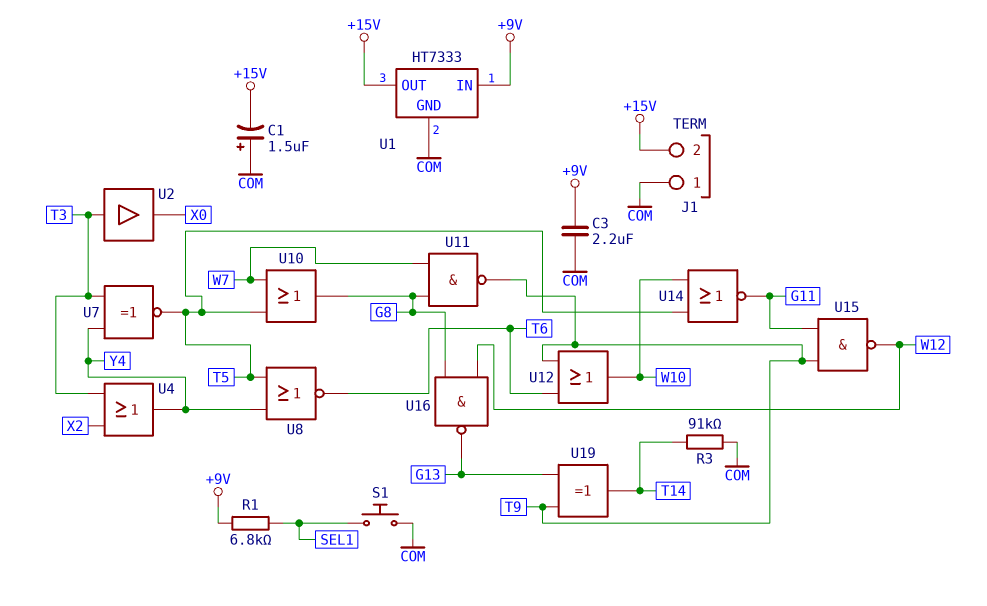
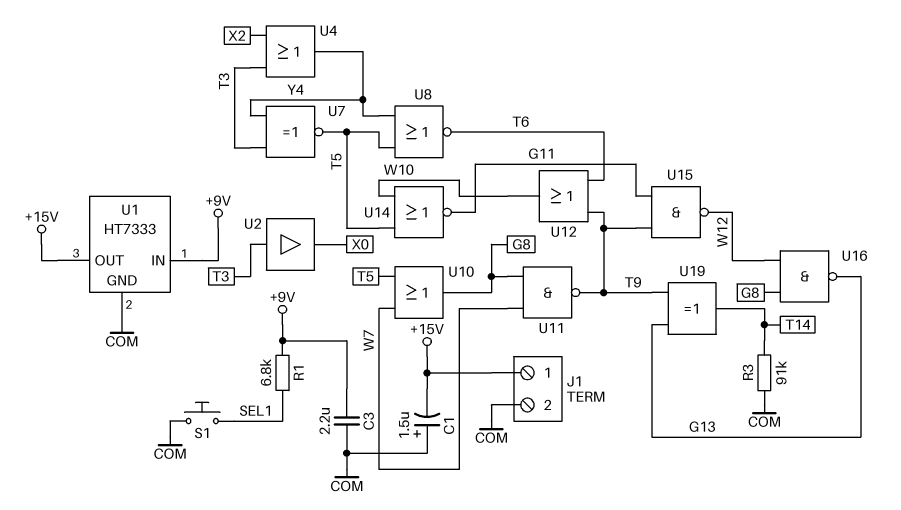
J1 pin 1: COM -> +15V
J1 pin 2: +15V -> COM

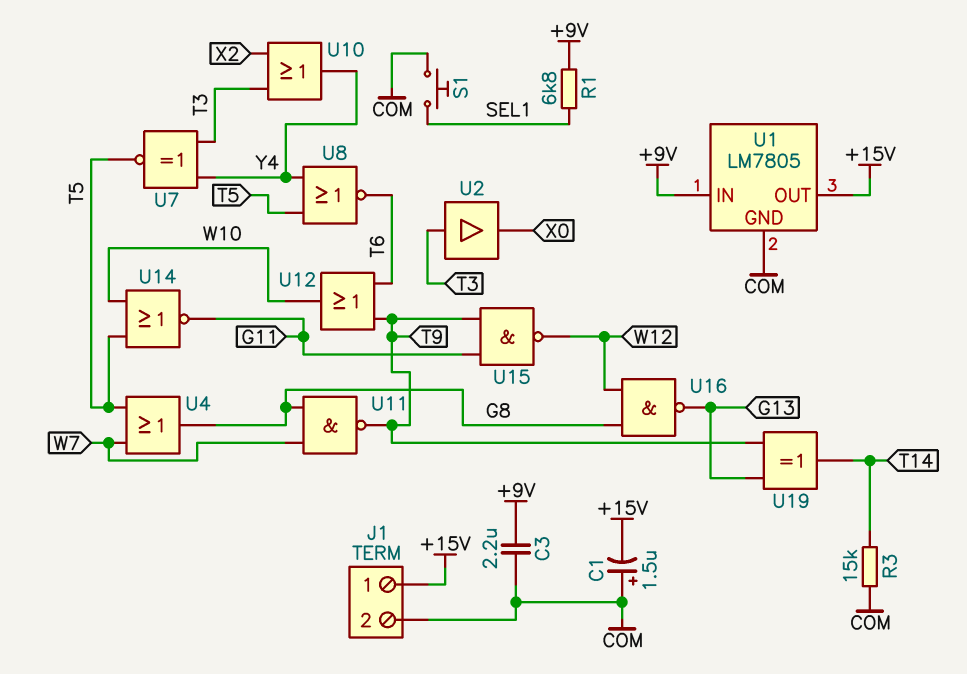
R3: 91k (COM, T14) -> 15k (COM, T14)
U1: HT7333 -> LM7805
U4: OR (in T3, in X2, out Y4) -> OR (in T5, in W7, out G8)
U10: OR (in T5, in W7, out G8) -> OR (in T3, in X2, out Y4)

